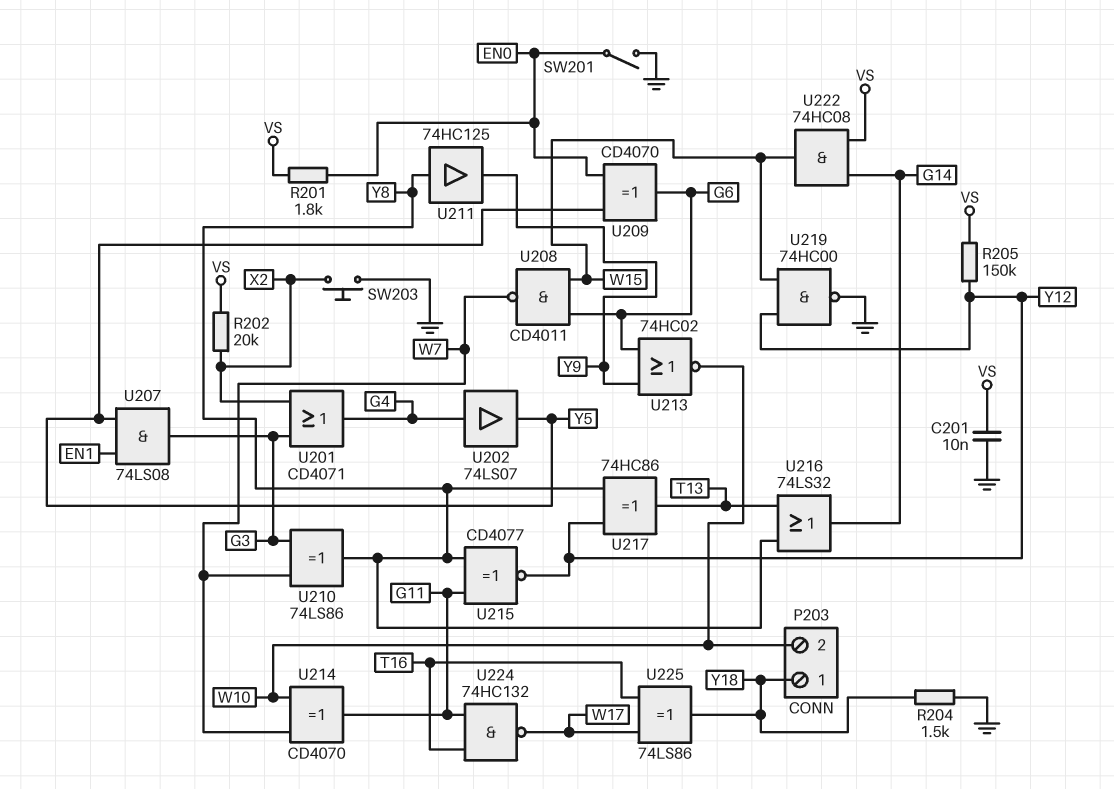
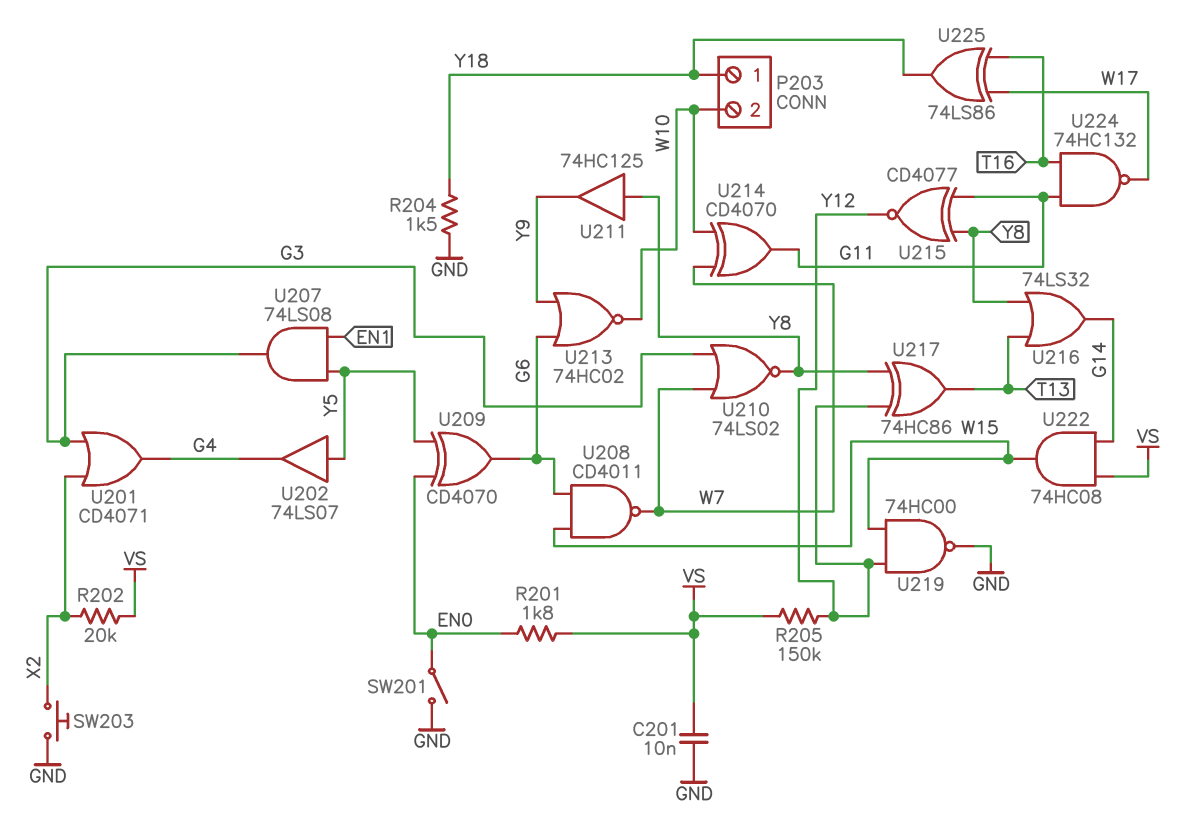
U202: buffer 74LS07 (in G4, out Y5) -> buffer 74LS07 (in Y5, out G4)
U210: XOR 74LS86 (in G3, in W7, out Y8) -> NOR 74LS02 (in G3, in W7, out Y8)

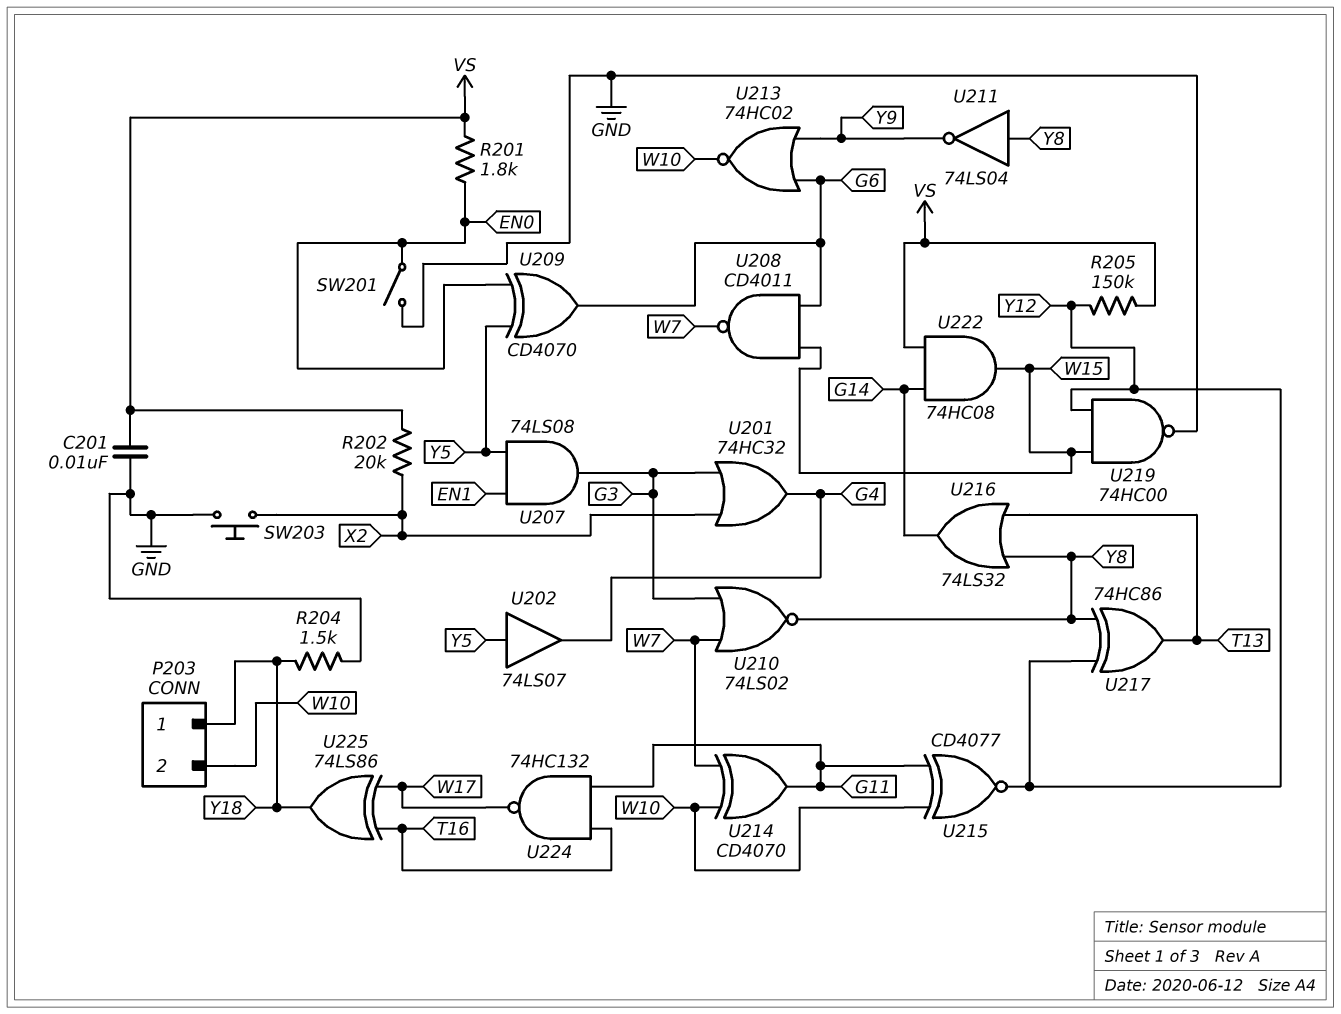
U201: OR CD4071 (in G3, in X2, out G4) -> OR 74HC32 (in G3, in X2, out G4)
U211: buffer 74HC125 (in Y8, out Y9) -> NOT 74LS04 (in Y8, out Y9)
U215: XNOR CD4077 (in G11, in Y8, out Y12) -> XNOR CD4077 (in G11, in W10, out Y12)

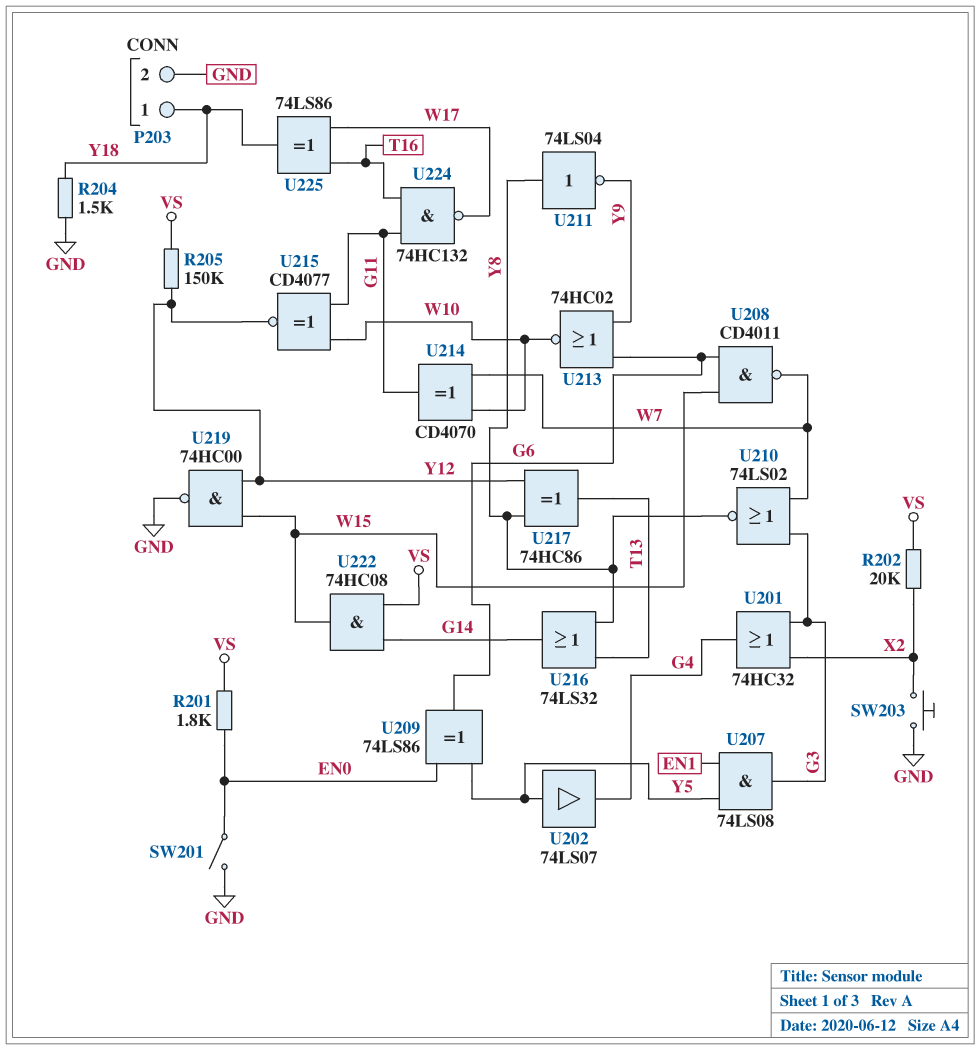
C201: 10nF (GND, VS) -> none
P203 pin 2: W10 -> GND
U209: XOR CD4070 (in EN0, in Y5, out G6) -> XOR 74LS86 (in EN0, in Y5, out G6)

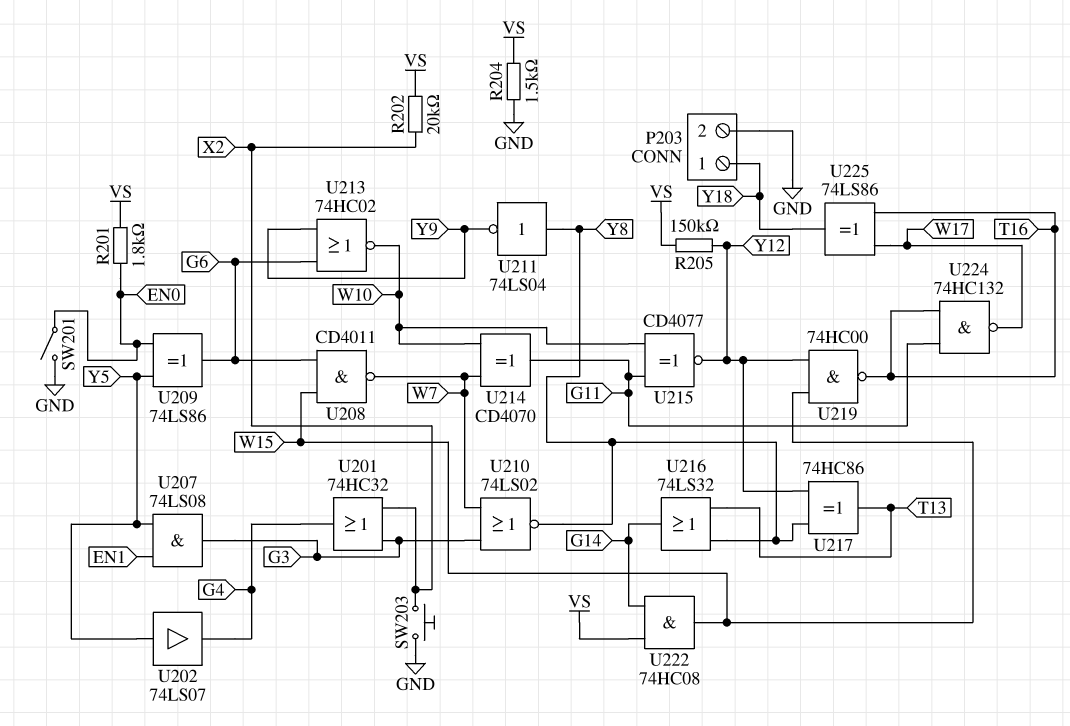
R204: 1.5k (GND, Y18) -> 1.5k (GND, VS)
U219: NAND 74HC00 (in W15, in Y12, out GND) -> NAND 74HC00 (in W15, in Y12, out T16)

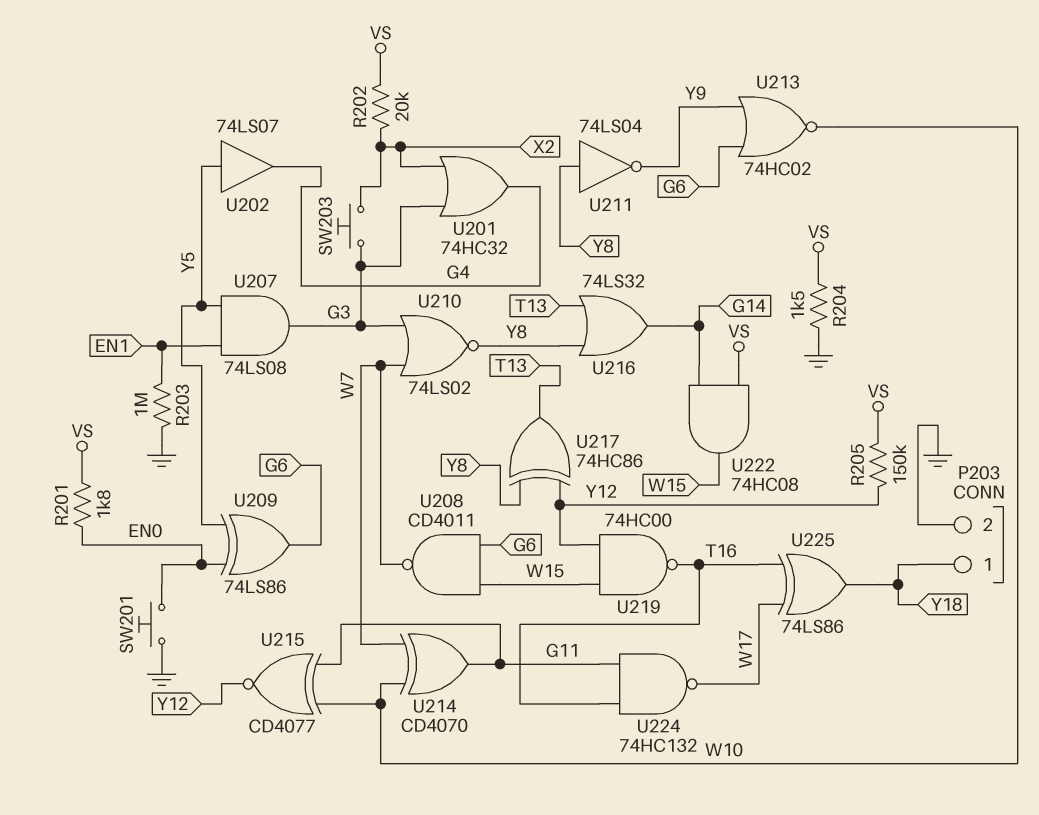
R203: none -> 1M (EN1, GND)
SW201: switch (EN0, GND) -> button (EN0, GND)
SW203: button (GND, X2) -> button (G3, X2)

